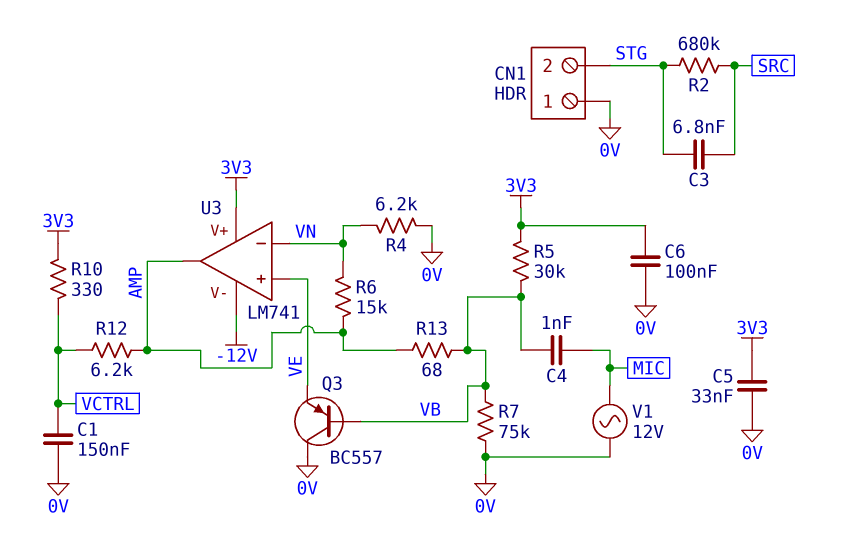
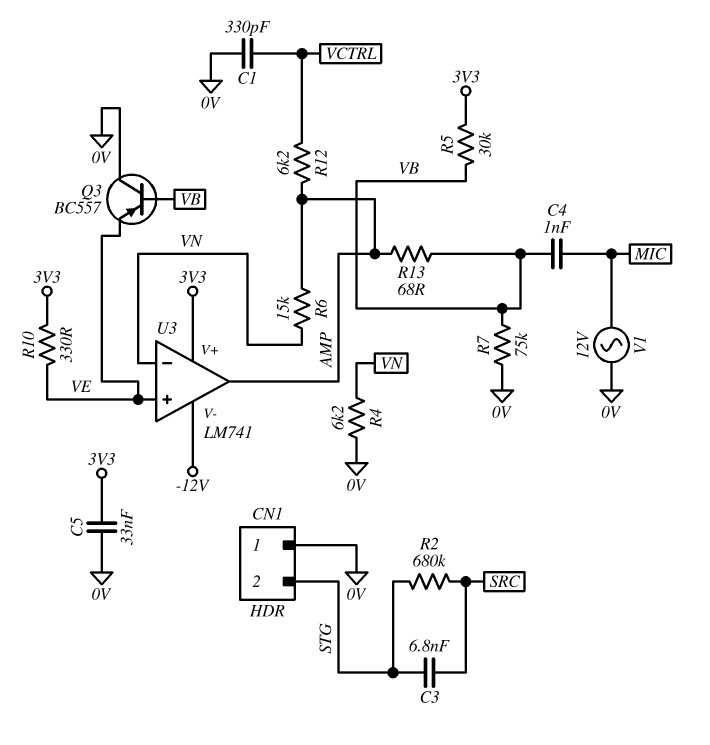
C1: 150nF (0V, VCTRL) -> 330pF (0V, VCTRL)
C6: 100nF (0V, 3V3) -> none
R10: 330 (3V3, VCTRL) -> 330 (3V3, VE)

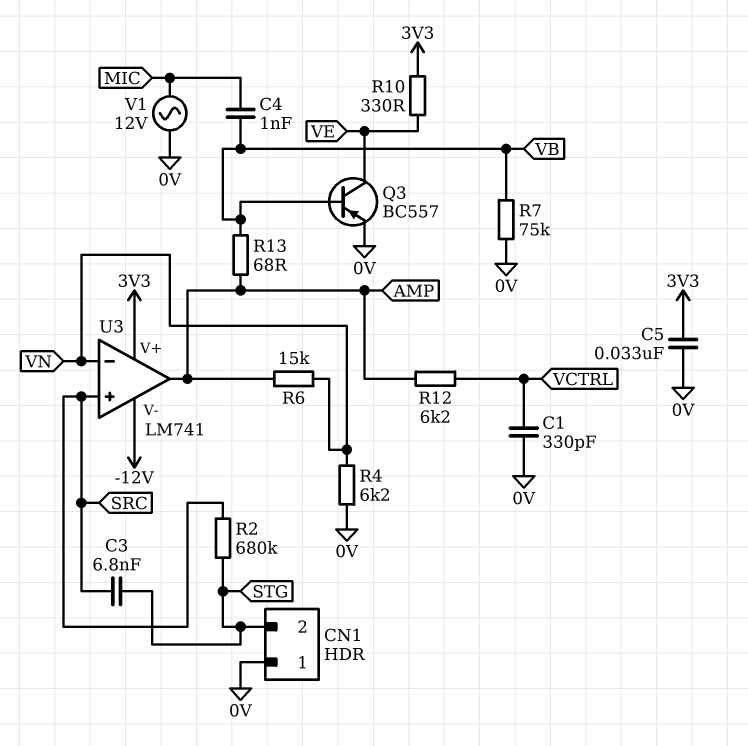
Q3: PNP BC557 (B VB, C 0V, E VE) -> PNP BC557 (B VB, C VE, E 0V)
R5: 30k (3V3, VB) -> none
U3 pin in+: VE -> SRC

